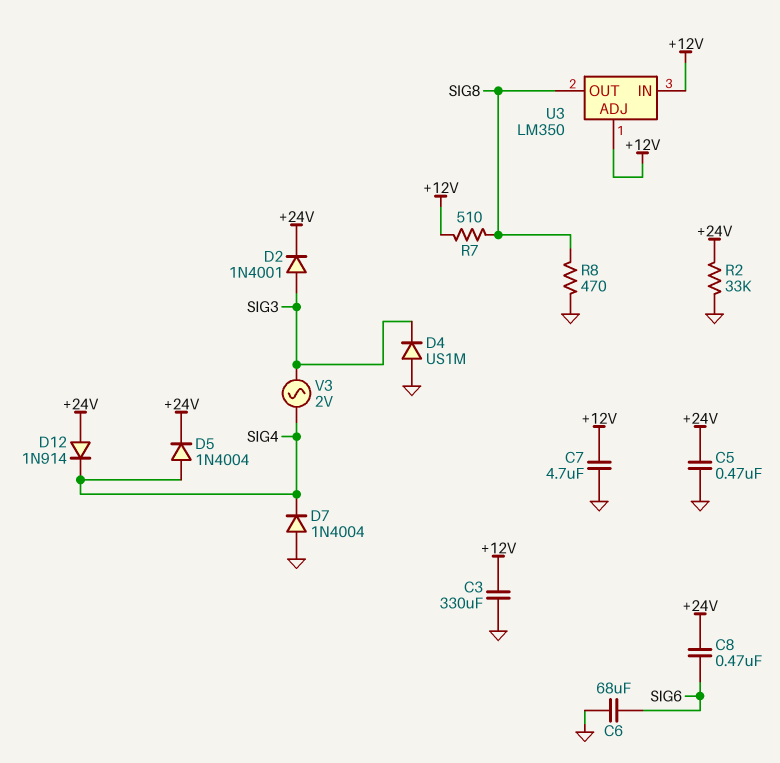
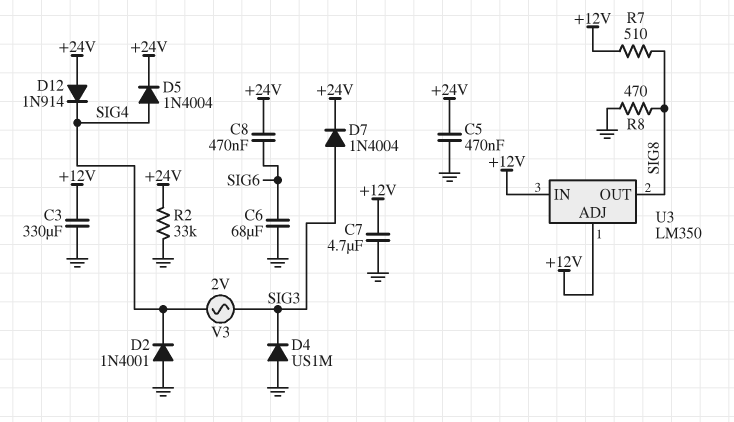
D2: diode 1N4001 (A SIG3, K +24V) -> diode 1N4001 (A GND, K SIG4)
D7: diode 1N4004 (A GND, K SIG4) -> diode 1N4004 (A SIG3, K +24V)

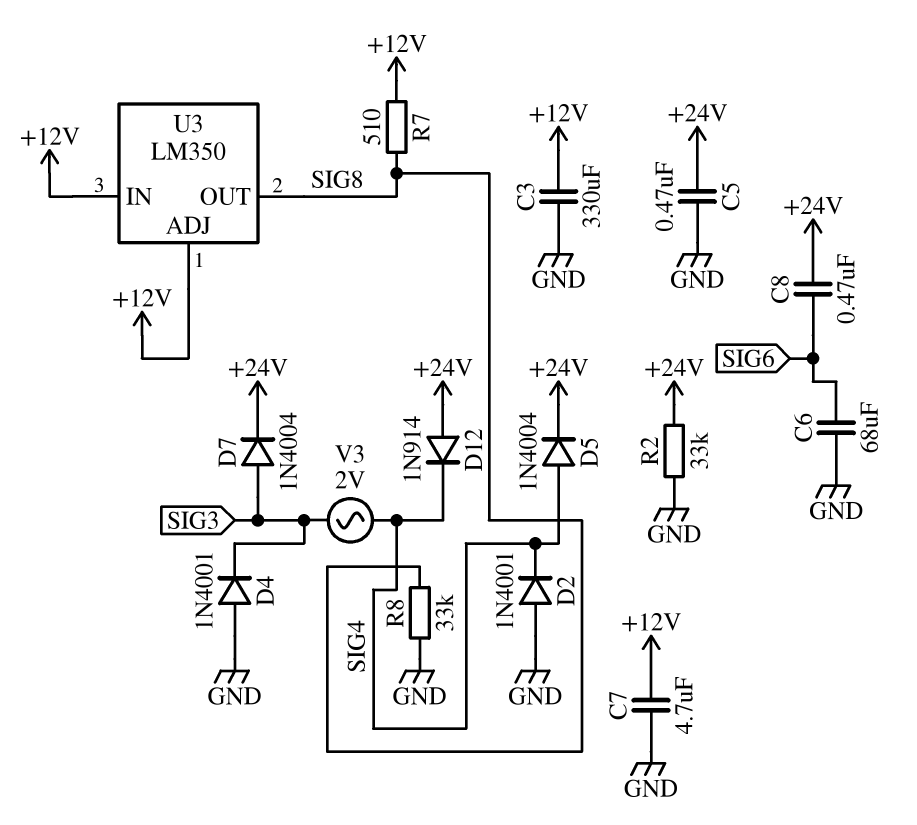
D4: diode US1M (A GND, K SIG3) -> diode 1N4001 (A GND, K SIG3)
R8: 470 (GND, SIG8) -> 33k (GND, SIG8)

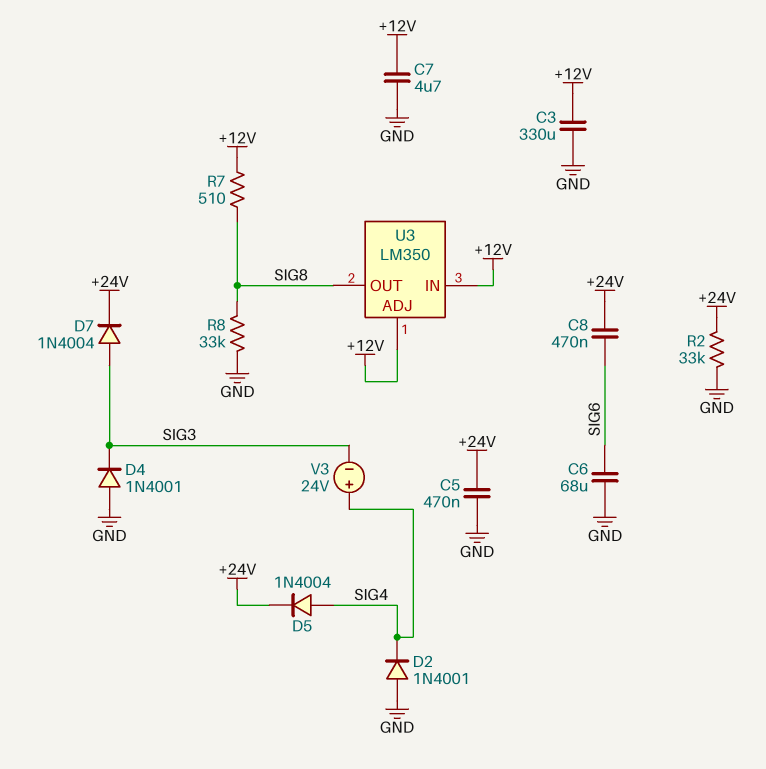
D12: diode 1N914 (A +24V, K SIG4) -> none
V3: AC 2V (SIG3, SIG4) -> 24V (plus SIG4, minus SIG3)

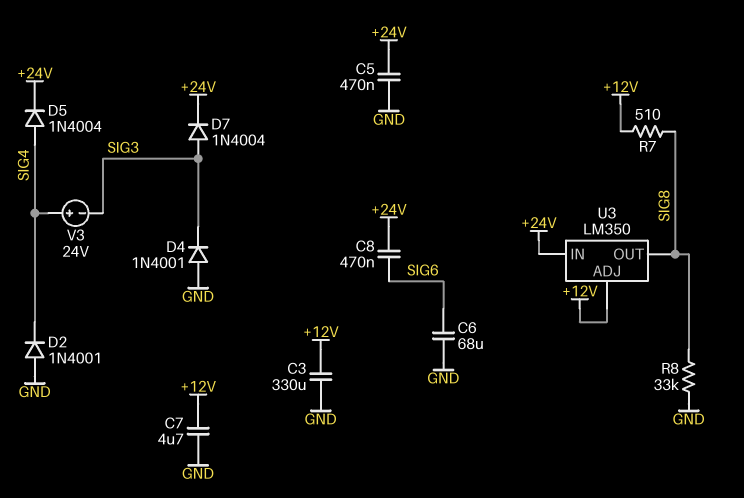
R2: 33k (+24V, GND) -> none
U3 pin IN: +12V -> +24V

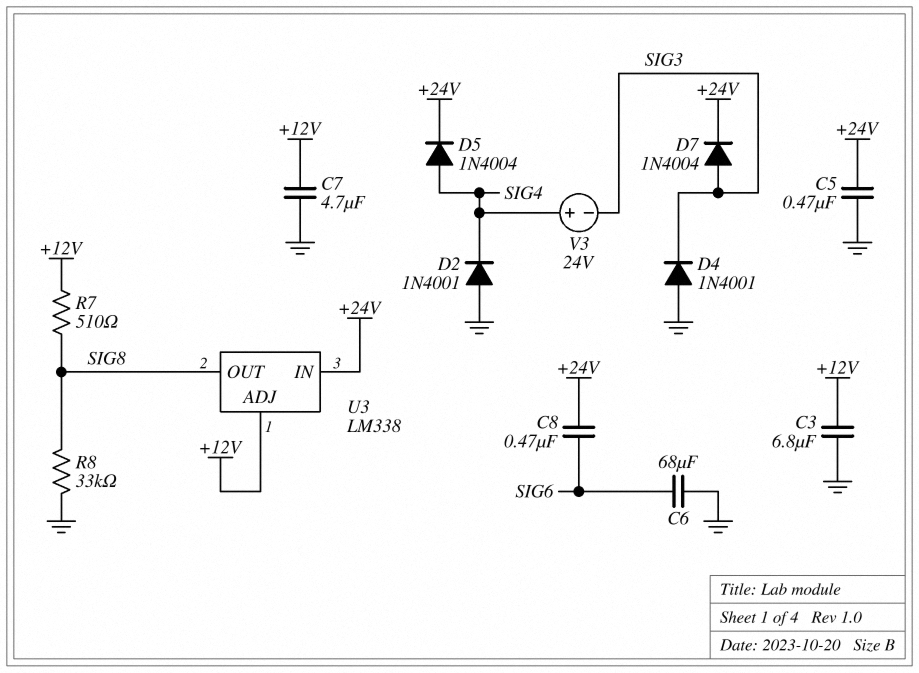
C3: 330uF (+12V, GND) -> 6.8uF (+12V, GND)
U3: LM350 -> LM338

